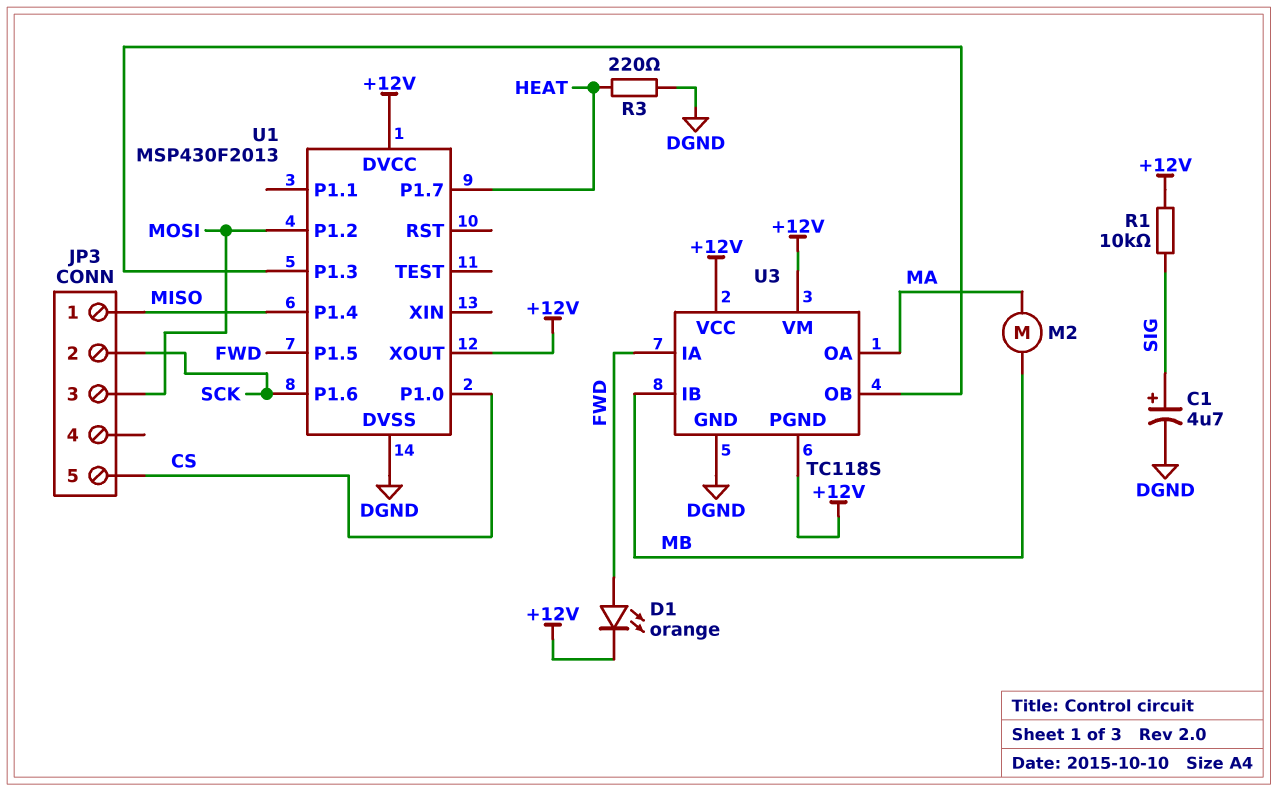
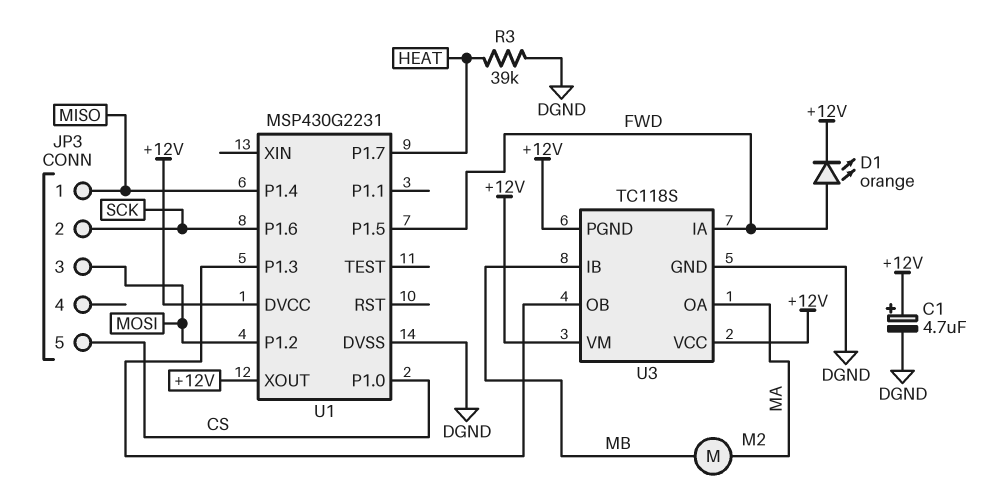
C1: 4.7uF (plus SIG, minus DGND) -> 4.7uF (plus +12V, minus DGND)
R1: 10k (+12V, SIG) -> none
R3: 220 (DGND, HEAT) -> 39k (DGND, HEAT)
U1: MSP430F2013 -> MSP430G2231

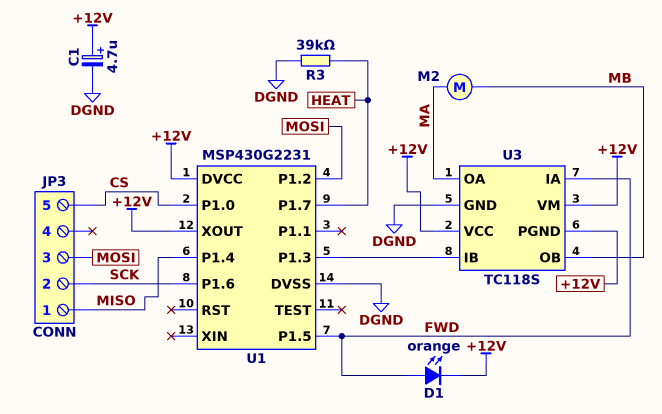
U3 pin IB: MB -> U1/P1.3
U3 pin OB: U1/P1.3 -> MB

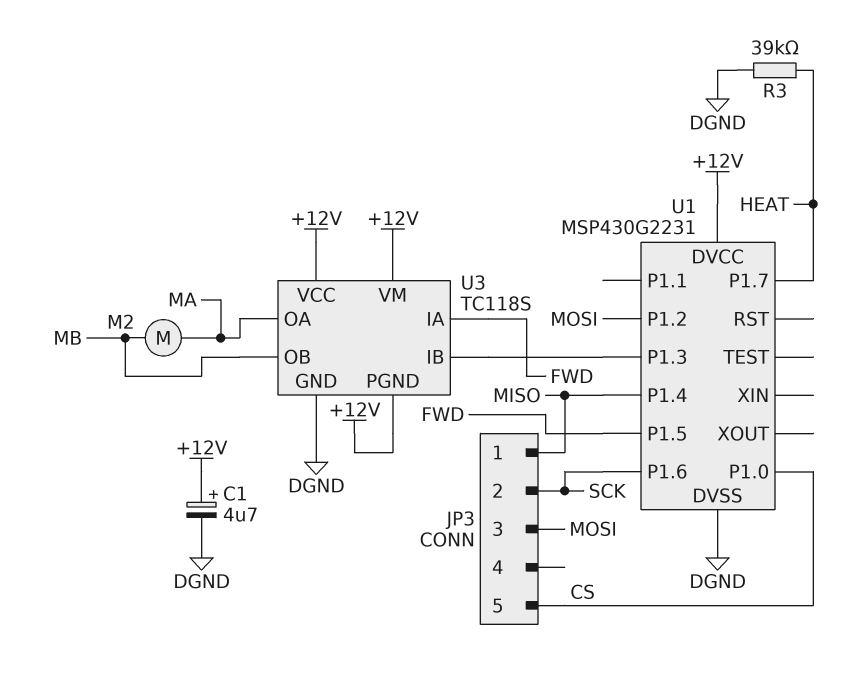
D1: LED orange (A FWD, K +12V) -> none
U1 pin XOUT: +12V -> none

